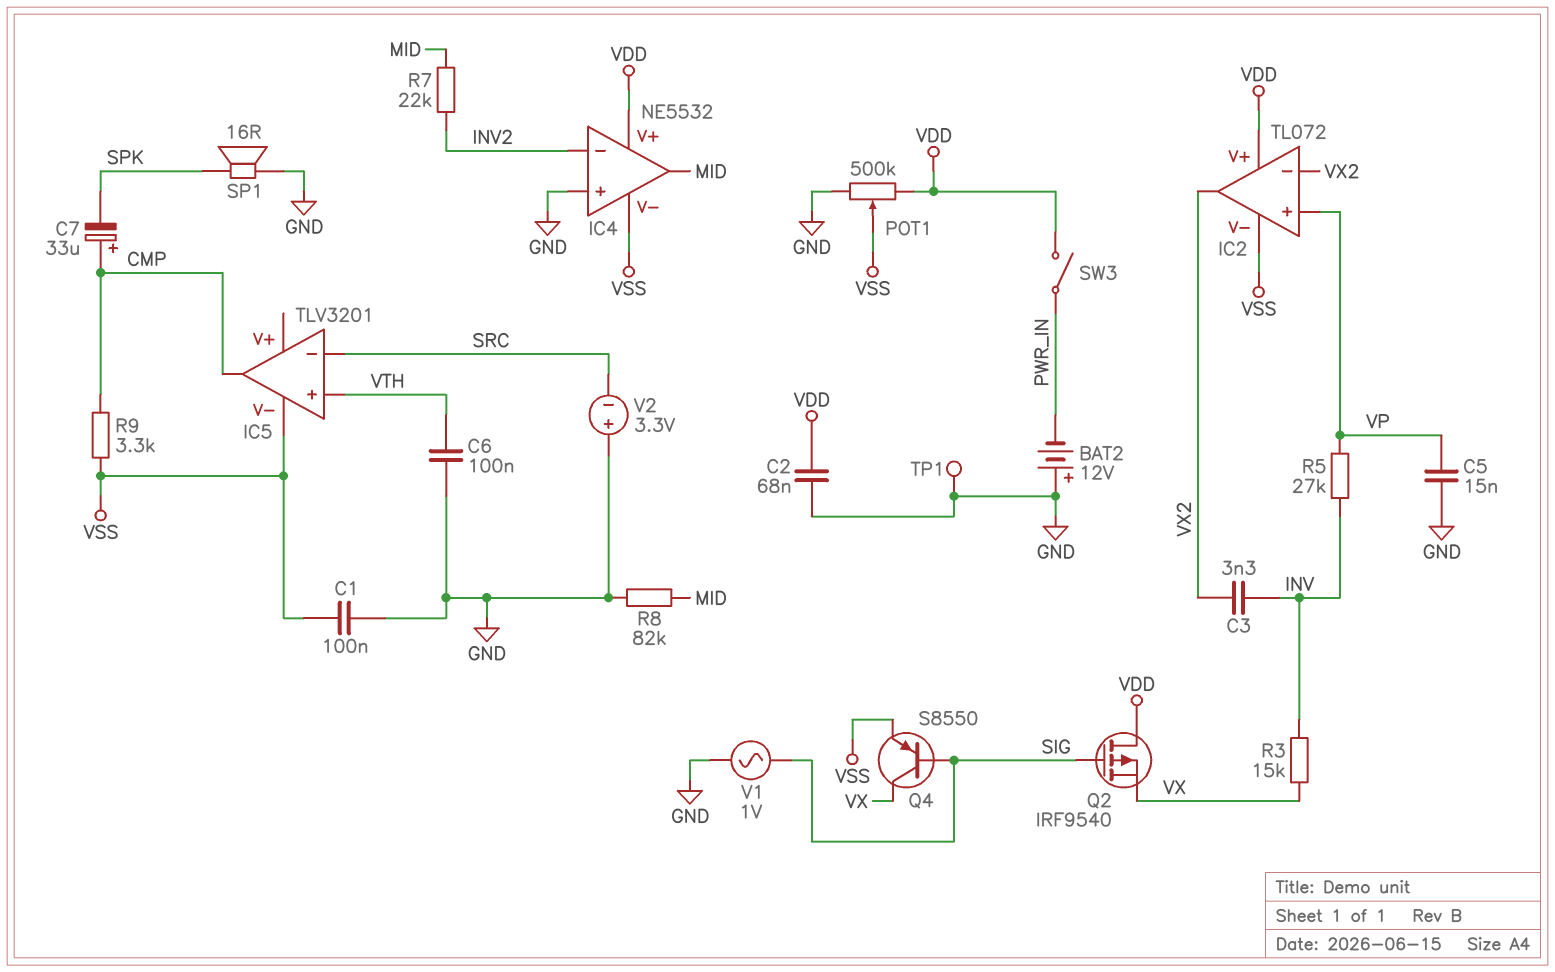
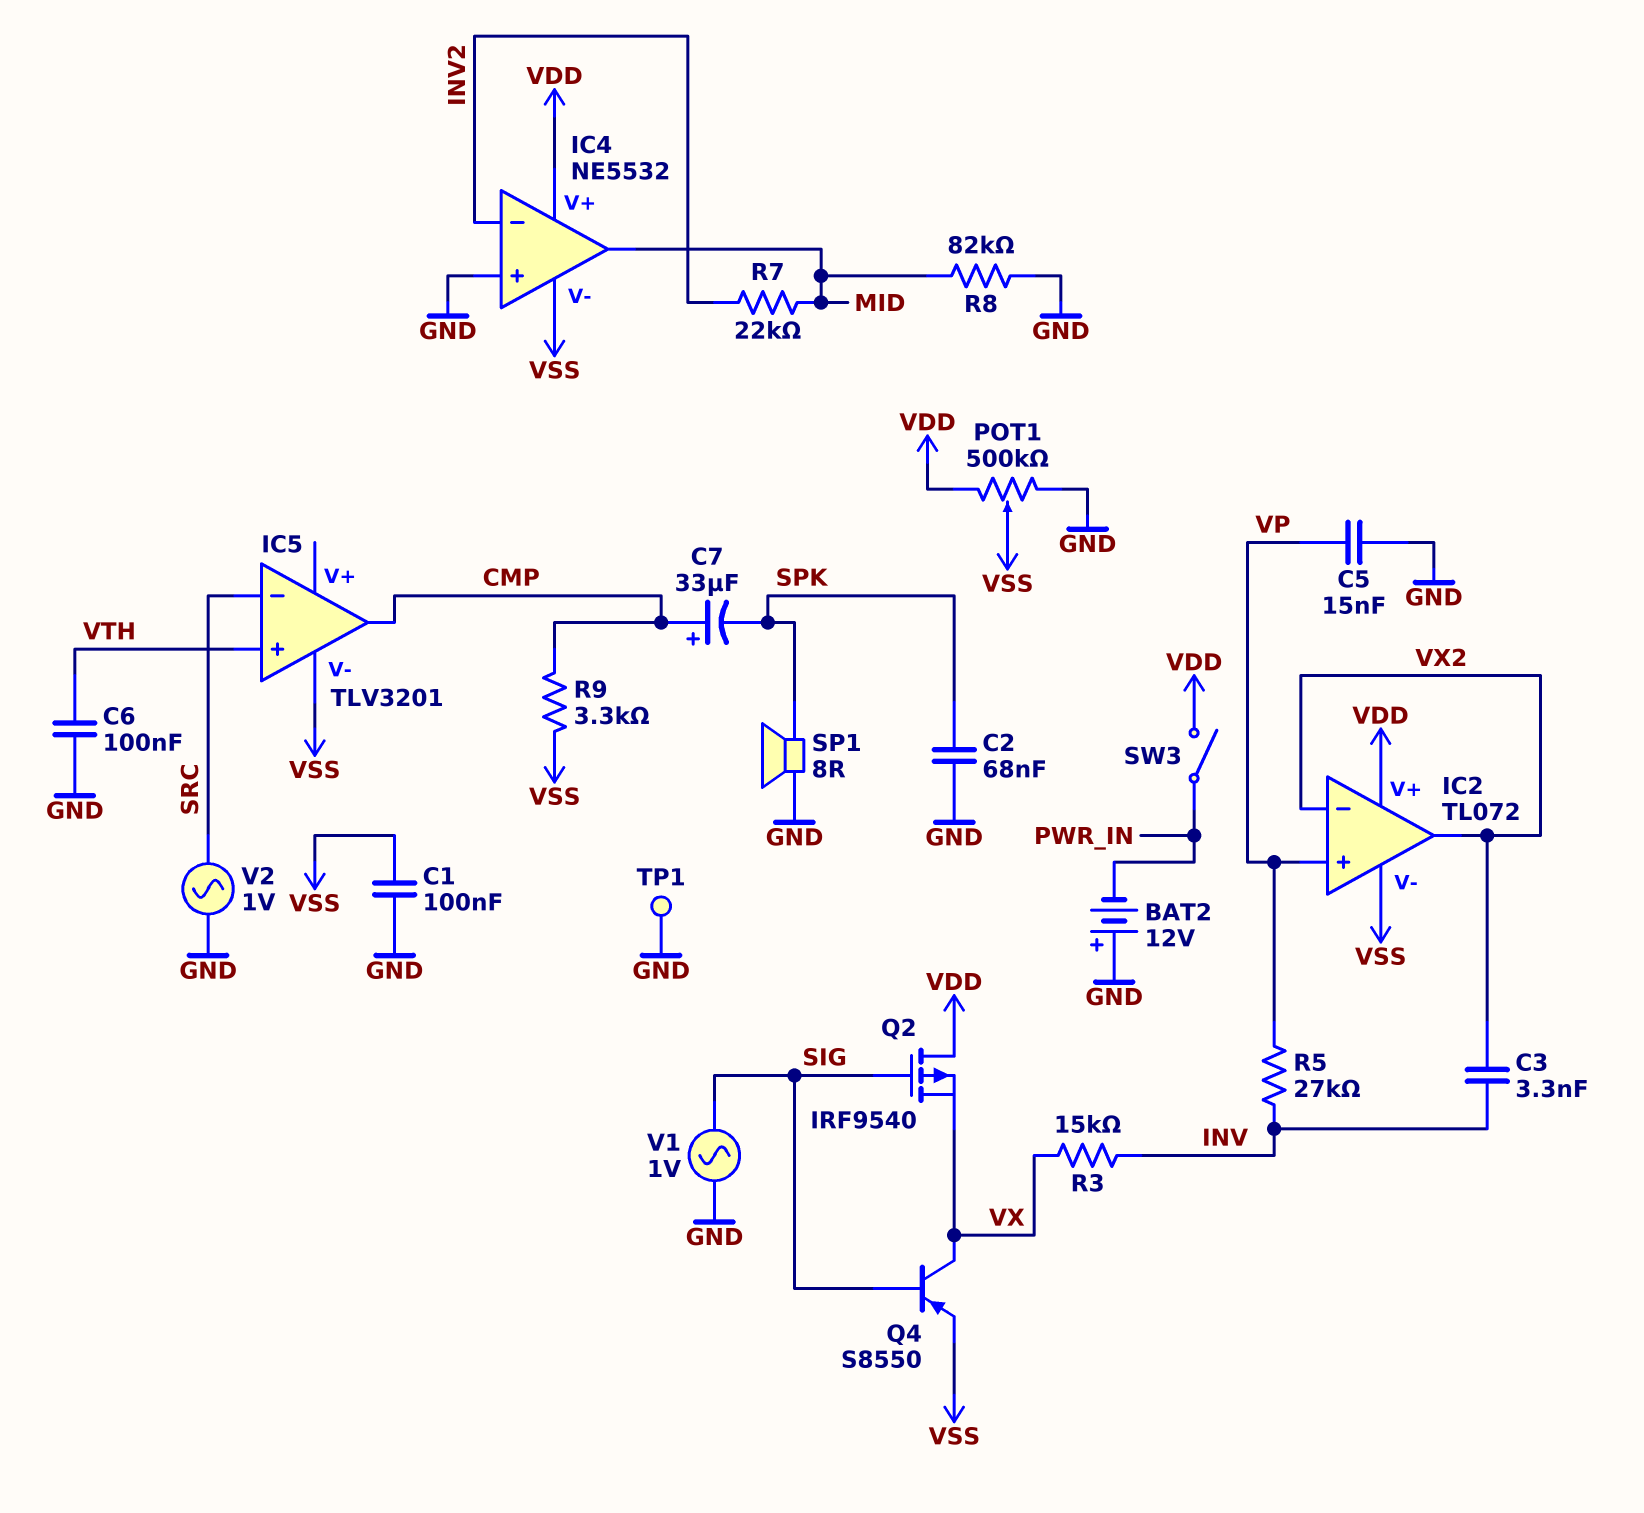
C2: 68nF (GND, VDD) -> 68nF (GND, SPK)
SP1: speaker 16R (GND, SPK) -> speaker 8R (GND, SPK)
V2: 3.3V (plus GND, minus SRC) -> AC 1V (GND, SRC)

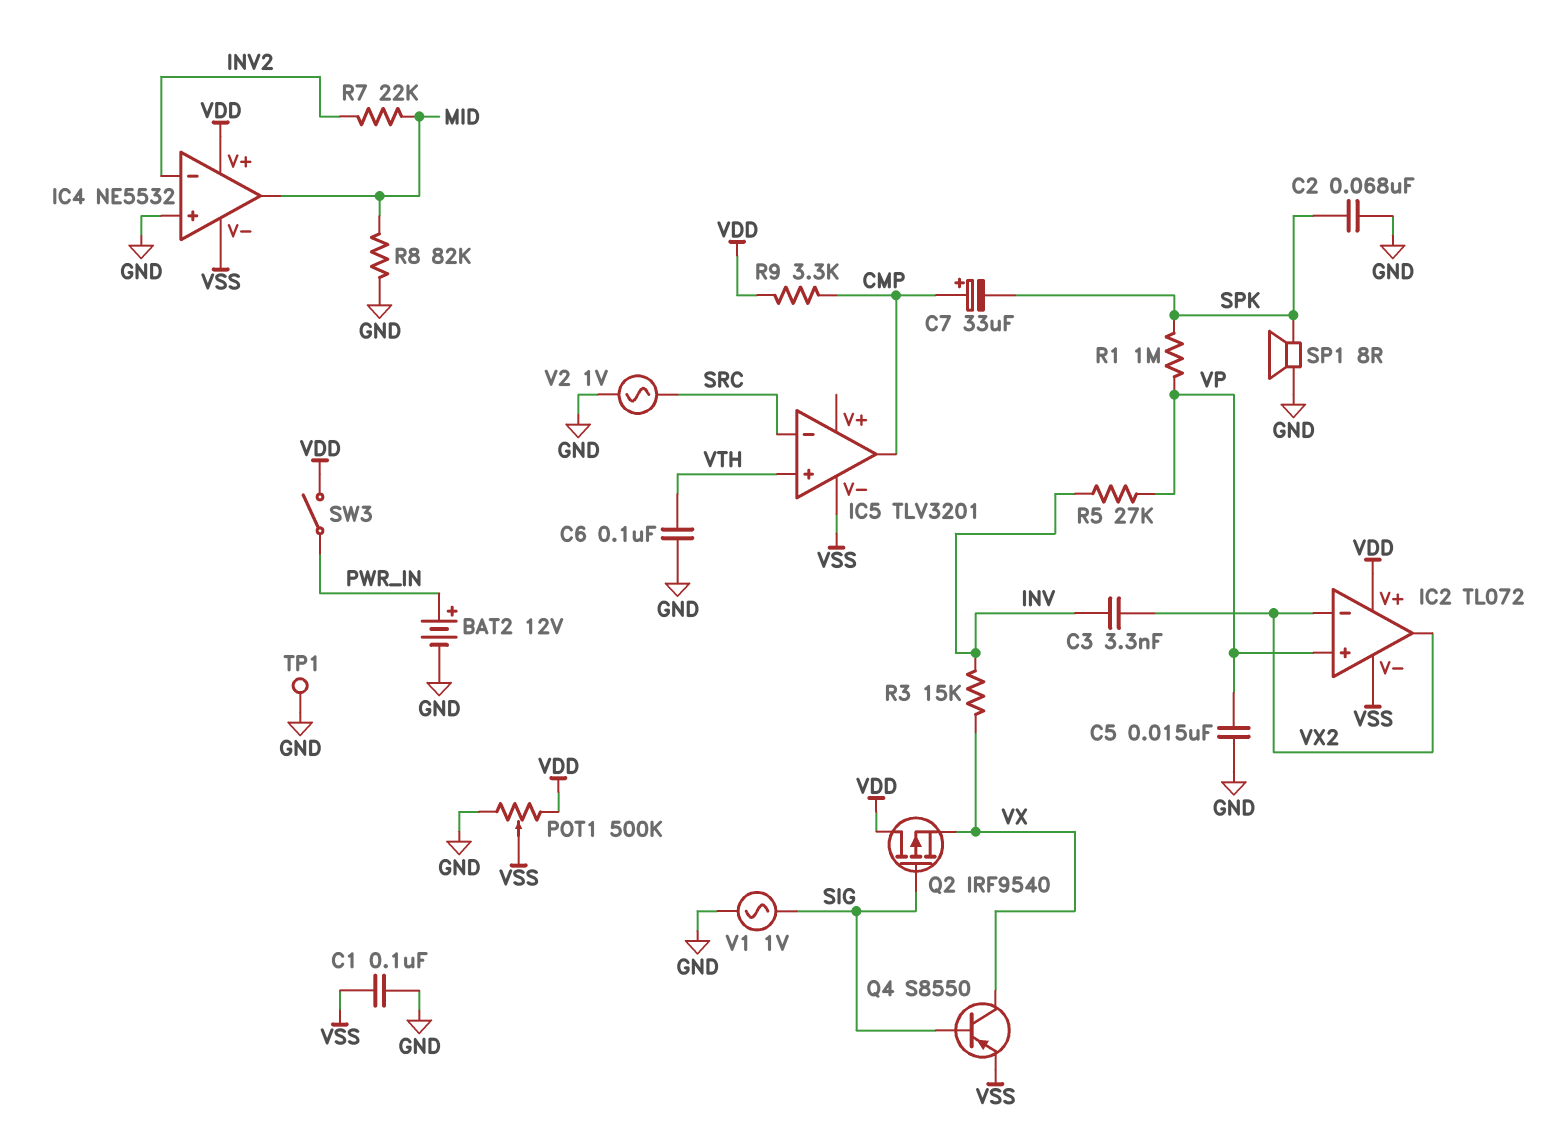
BAT2: 12V (plus GND, minus PWR_IN) -> 12V (plus PWR_IN, minus GND)
R1: none -> 1M (SPK, VP)
R9: 3.3k (CMP, VSS) -> 3.3k (CMP, VDD)

